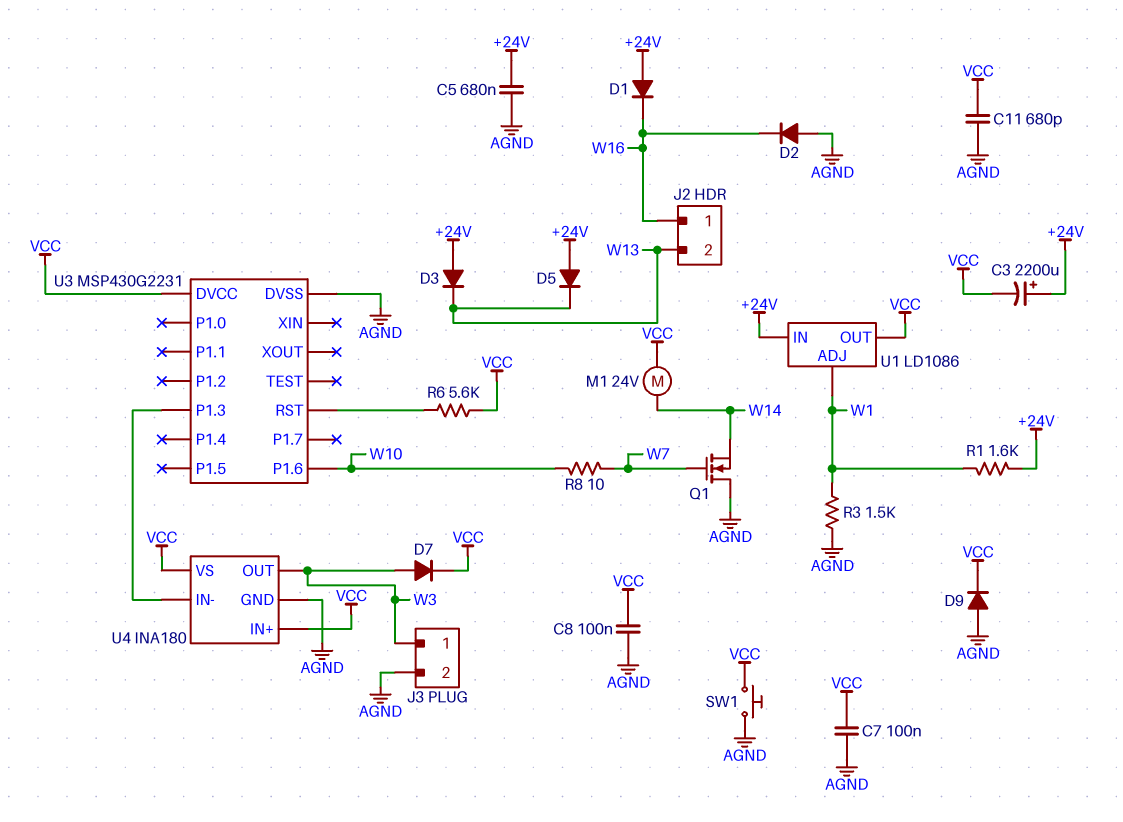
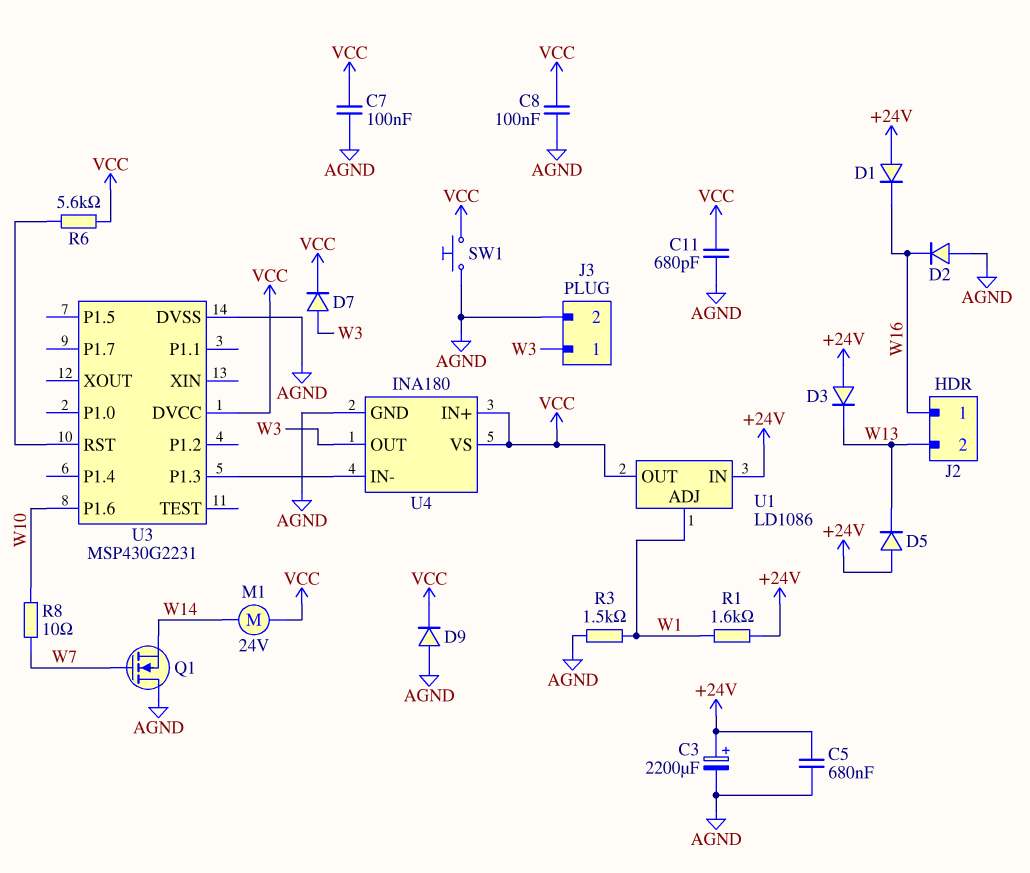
C3: 2200uF (plus +24V, minus VCC) -> 2200uF (plus +24V, minus AGND)

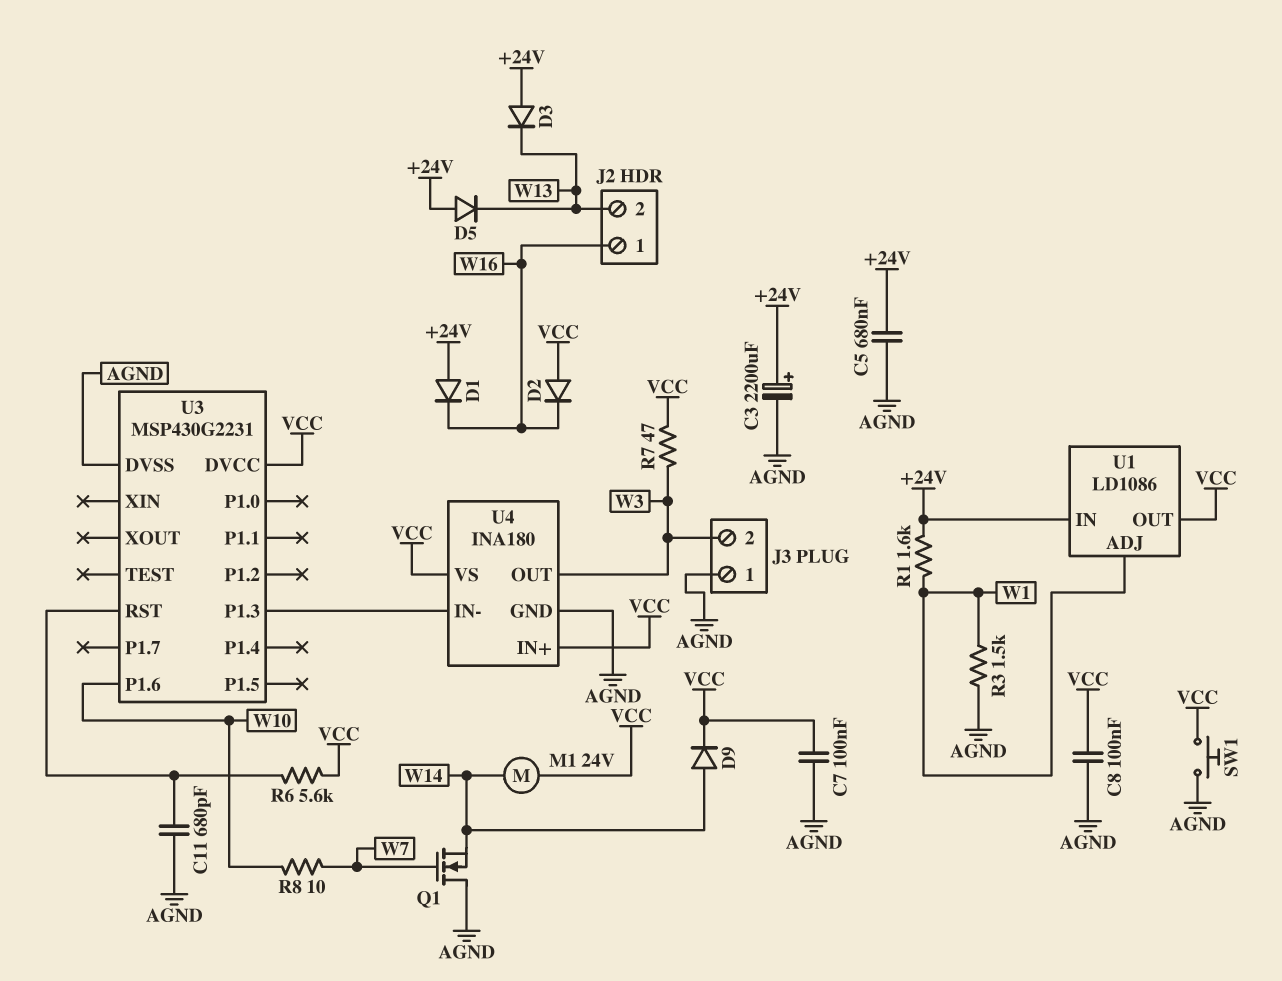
C11: 680pF (AGND, VCC) -> 680pF (AGND, U3/RST)
D2: diode (A AGND, K W16) -> diode (A VCC, K W16)
D7: diode (A W3, K VCC) -> none
D9: diode (A AGND, K VCC) -> diode (A W14, K VCC)
J3 pin 1: W3 -> AGND
J3 pin 2: AGND -> W3
R7: none -> 47 (VCC, W3)

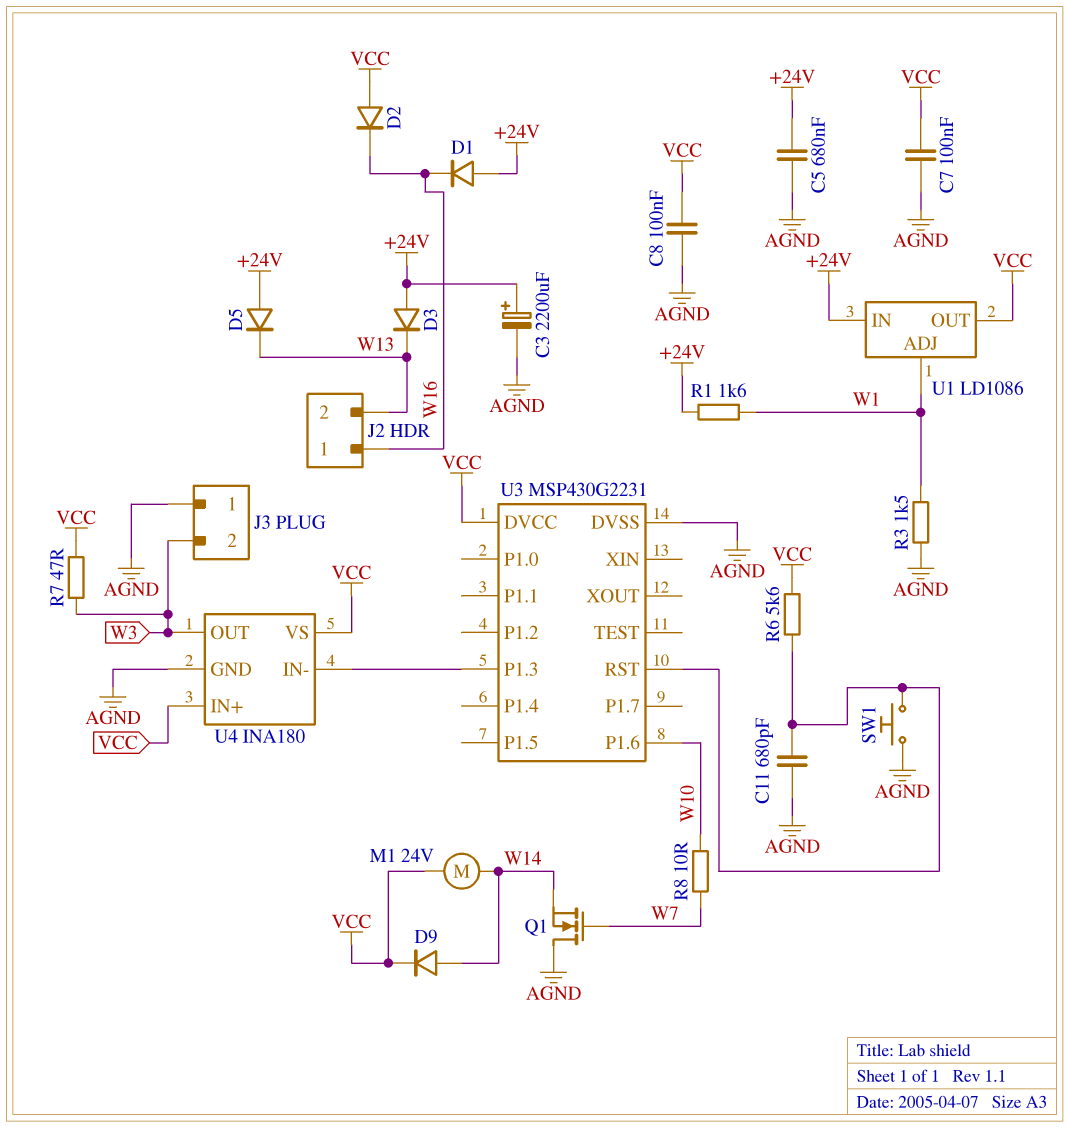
SW1: button (AGND, VCC) -> button (AGND, U3/RST)

